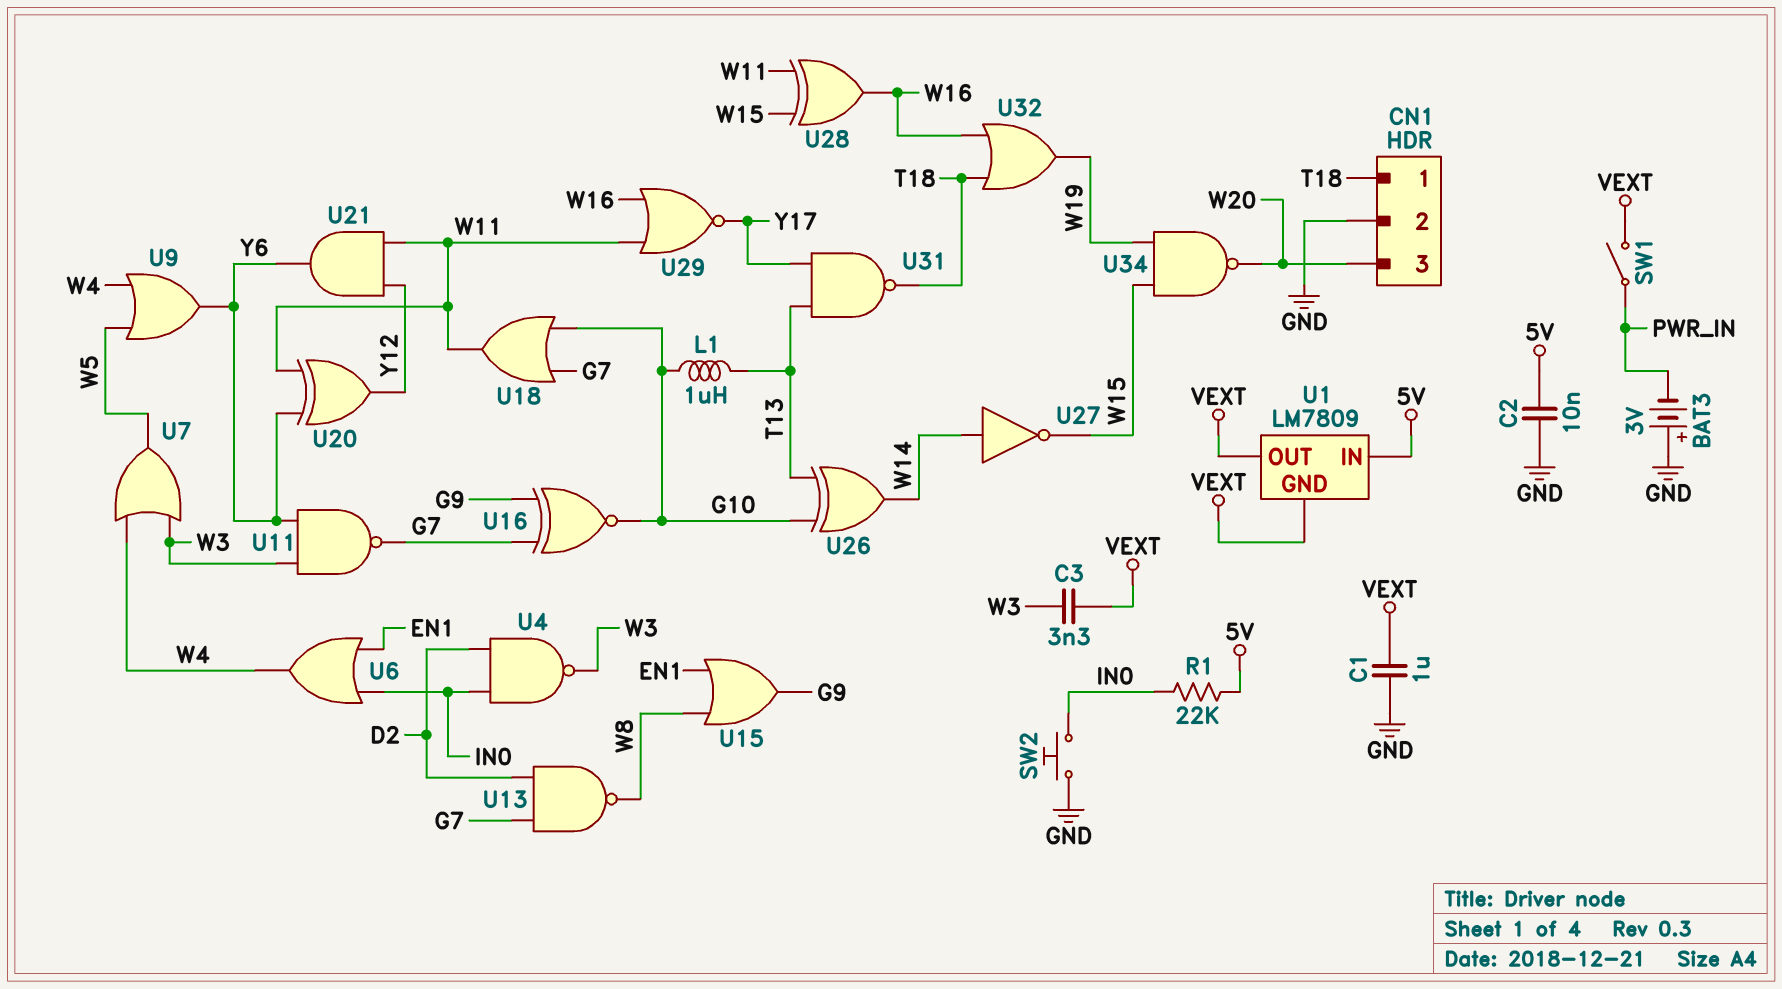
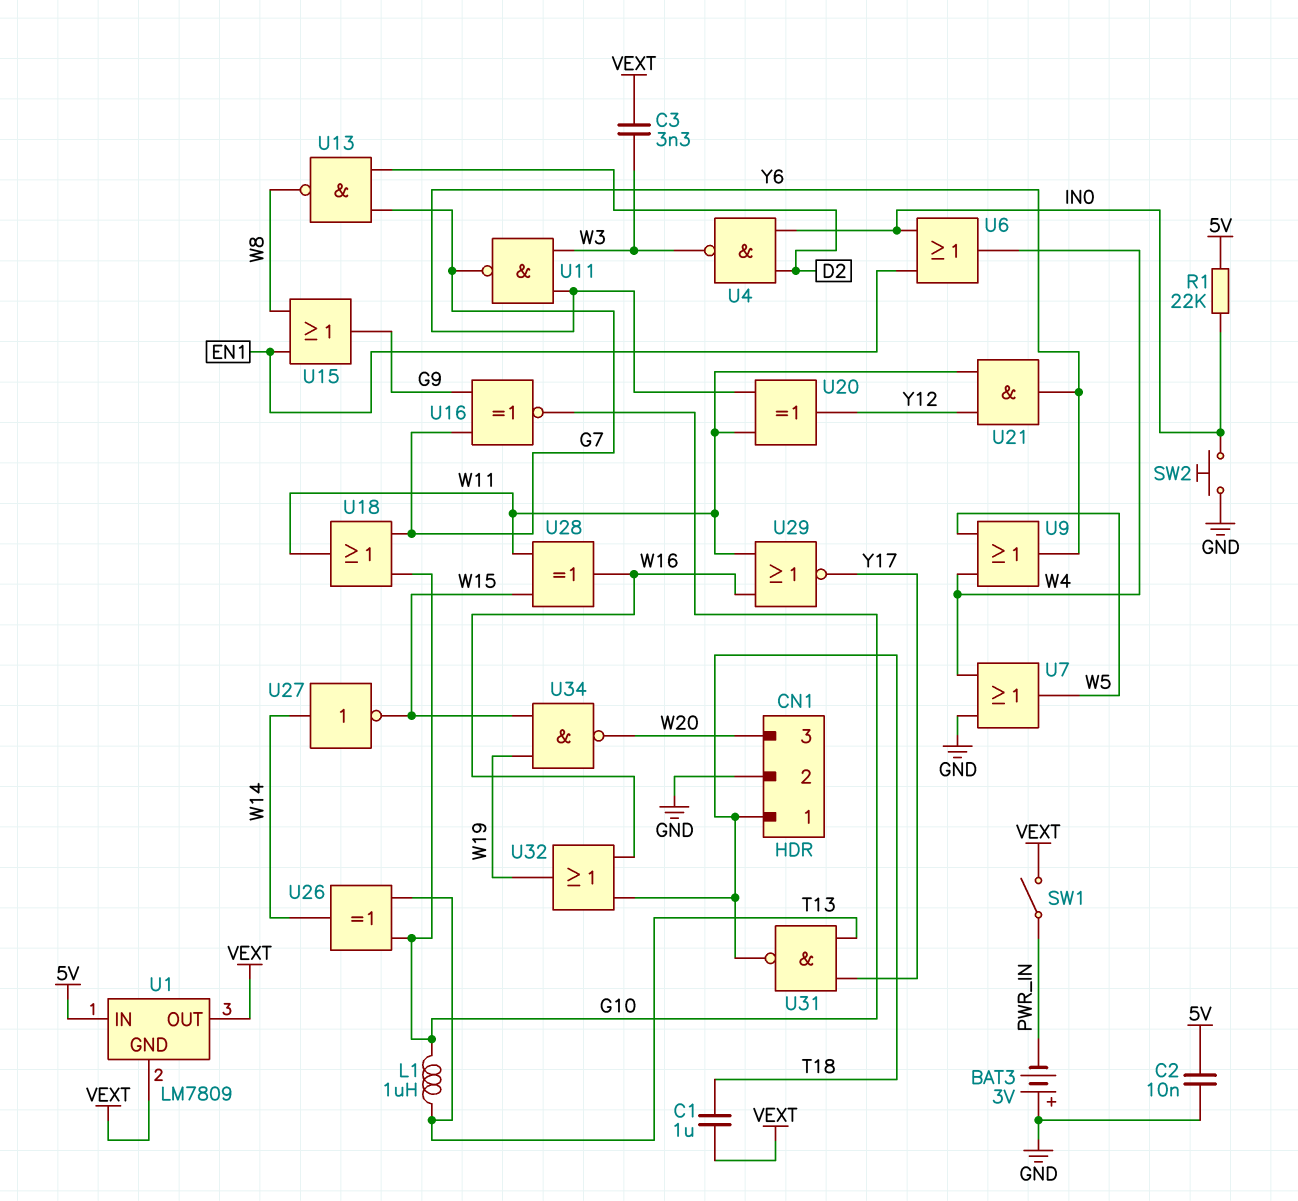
C1: 1uF (GND, VEXT) -> 1uF (T18, VEXT)
U7: OR (in W3, in W4, out W5) -> OR (in GND, in W4, out W5)

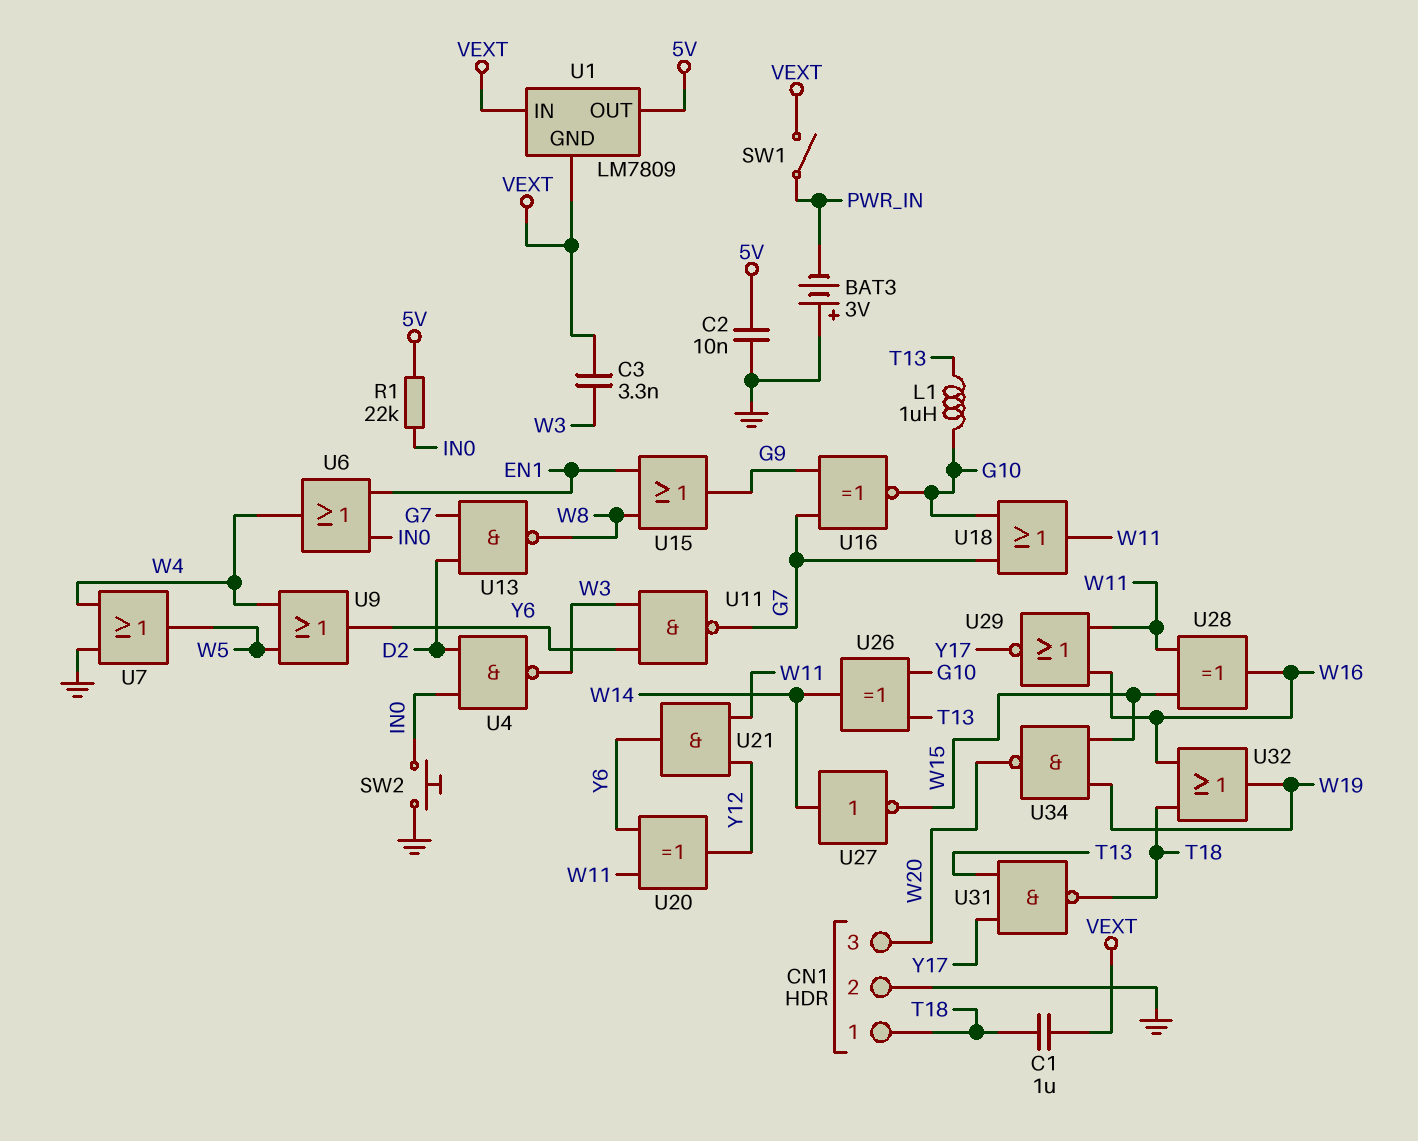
U1 pin IN: 5V -> VEXT
U1 pin OUT: VEXT -> 5V

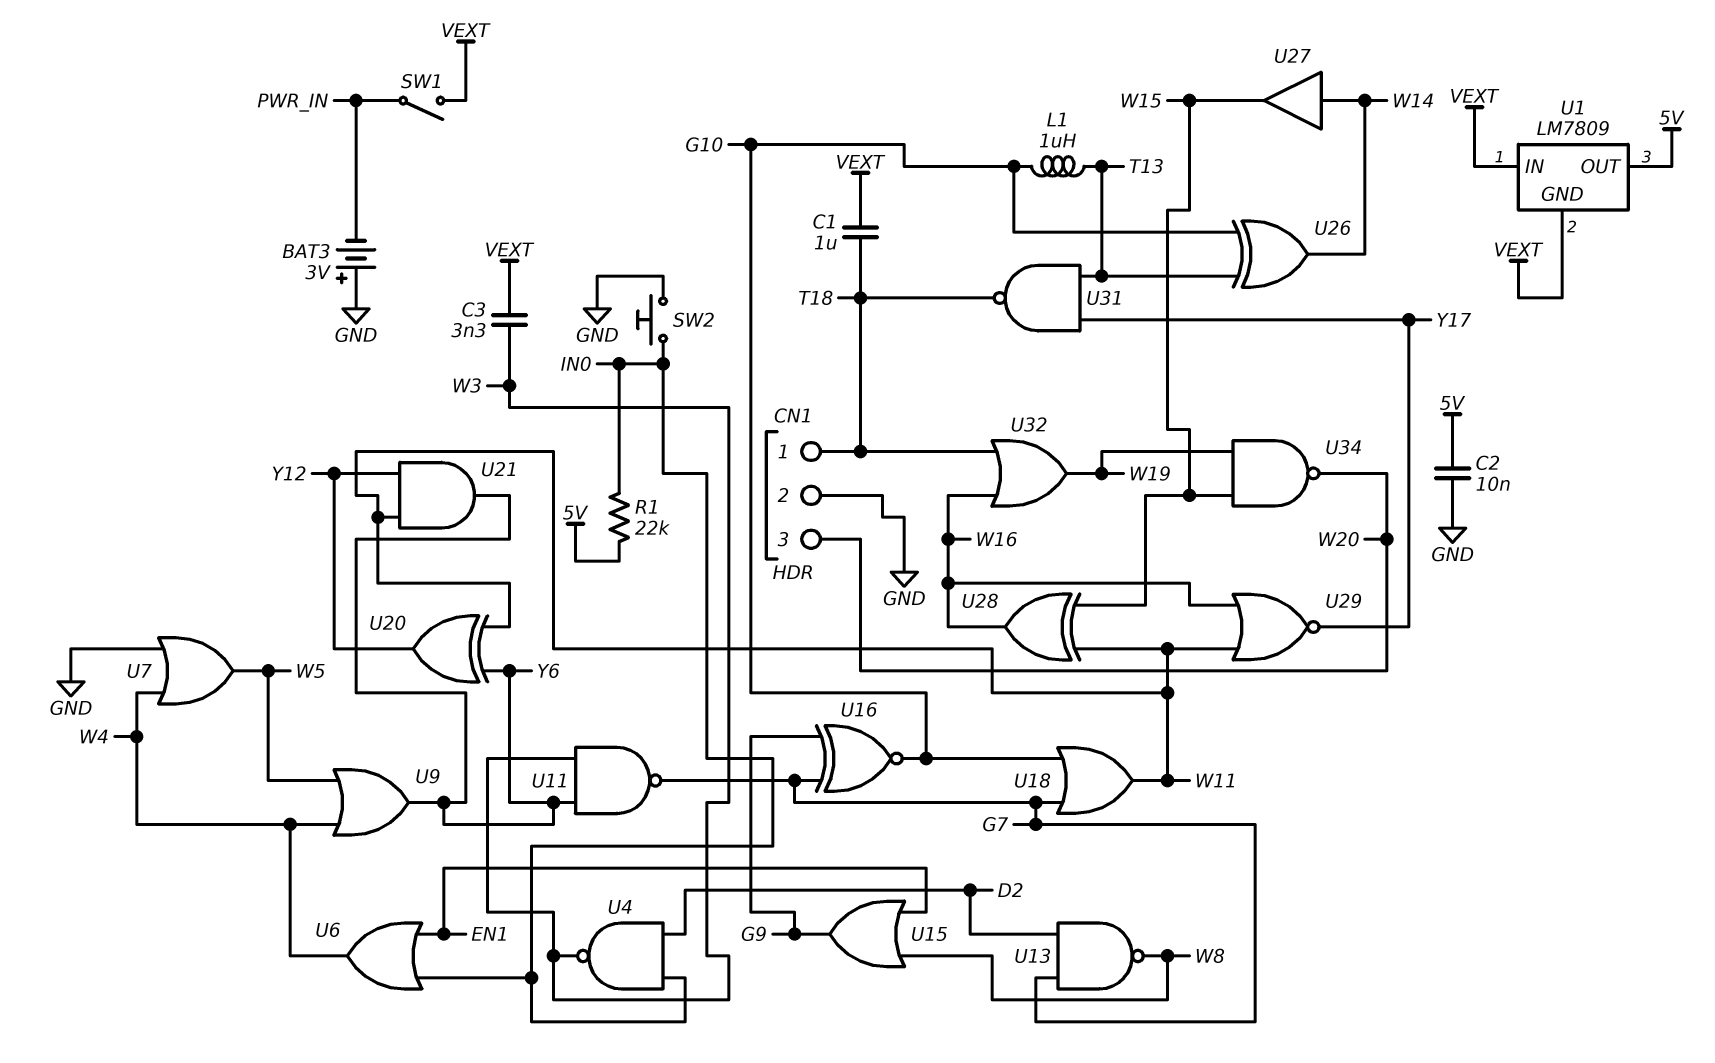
U27: NOT (in W14, out W15) -> buffer (in W14, out W15)

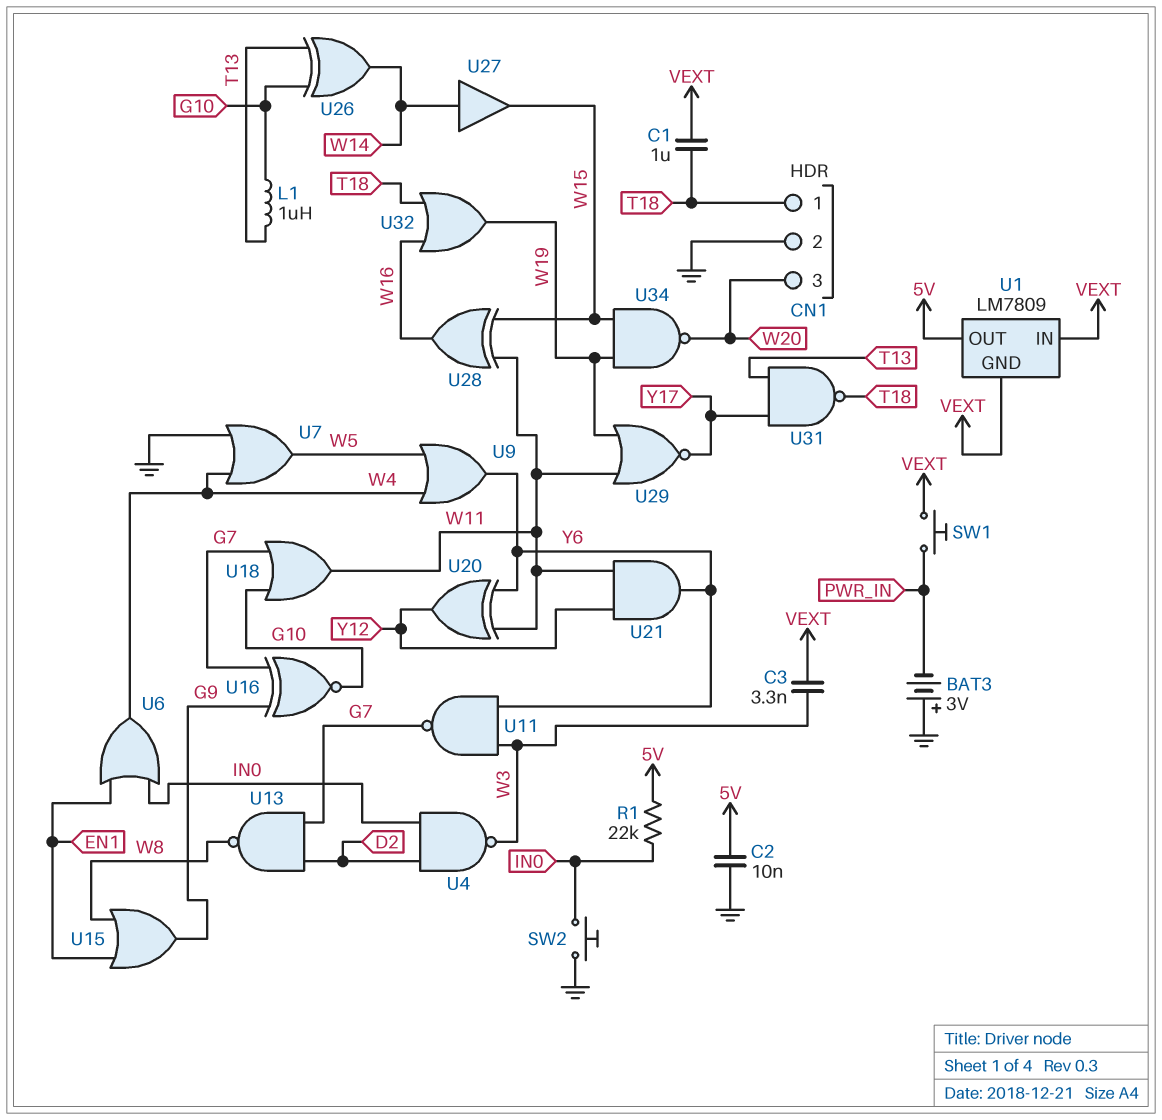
SW1: switch (PWR_IN, VEXT) -> button (PWR_IN, VEXT)
U29: NOR (in W11, in W16, out Y17) -> NOR (in W11, in W19, out Y17)

